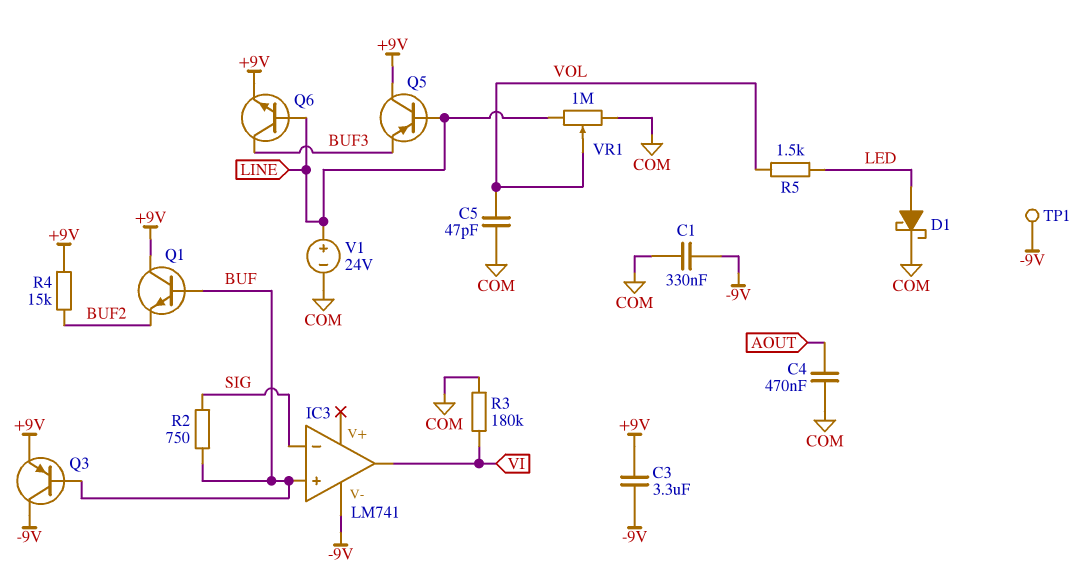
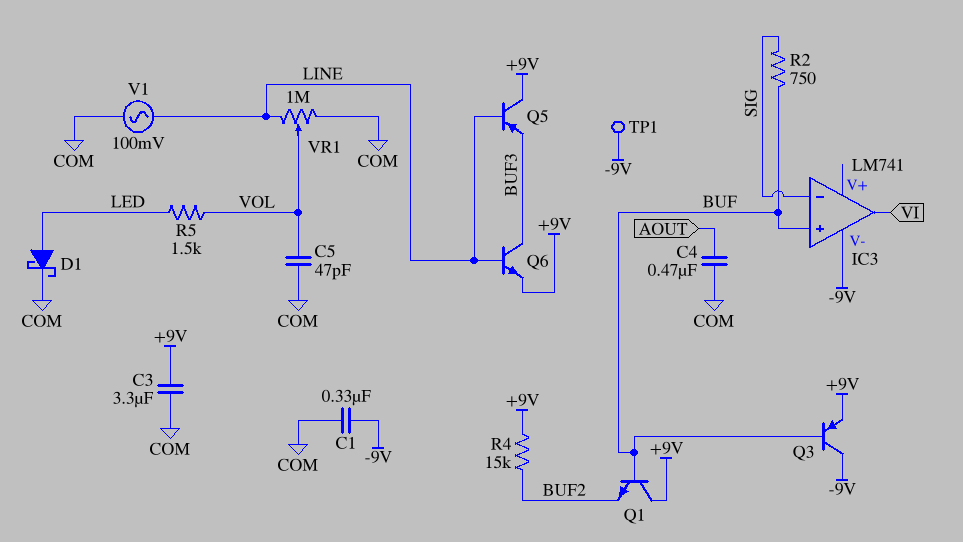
C3: 3.3uF (+9V, -9V) -> 3.3uF (+9V, COM)
R3: 180k (COM, VI) -> none
V1: 24V (plus LINE, minus COM) -> AC 100mV (COM, LINE)

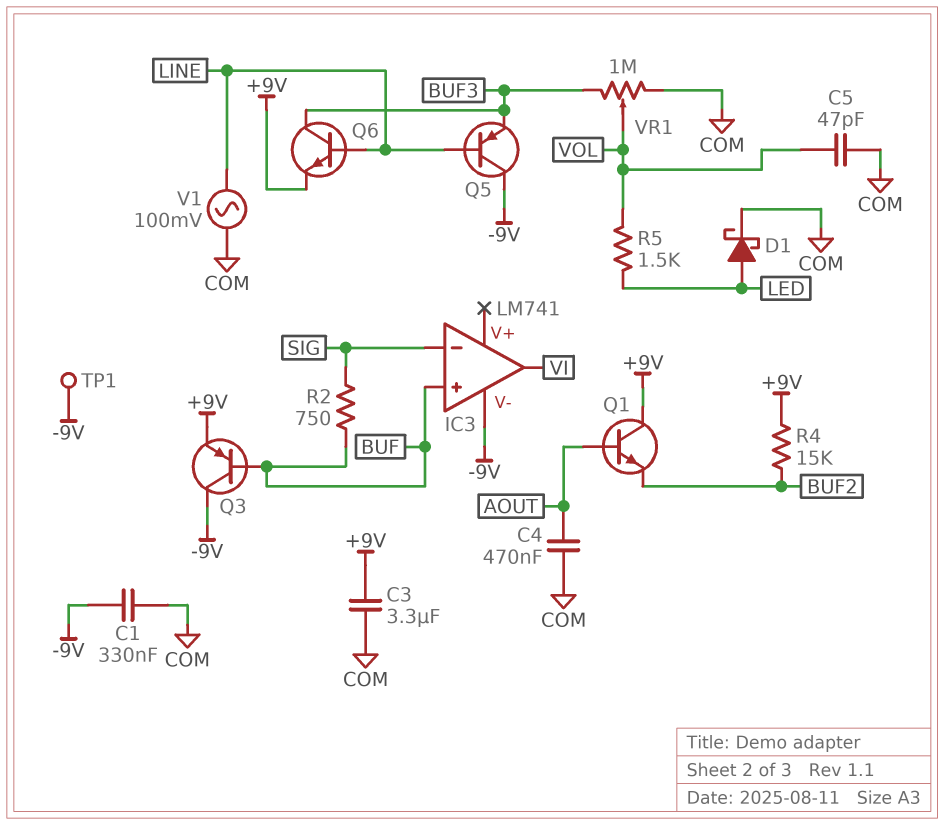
Q1: NPN (B BUF, C +9V, E BUF2) -> NPN (B AOUT, C +9V, E BUF2)
Q5: PNP (B LINE, C +9V, E BUF3) -> PNP (B LINE, C -9V, E BUF3)
VR1: 1M (COM, LINE, wiper VOL) -> 1M (BUF3, COM, wiper VOL)

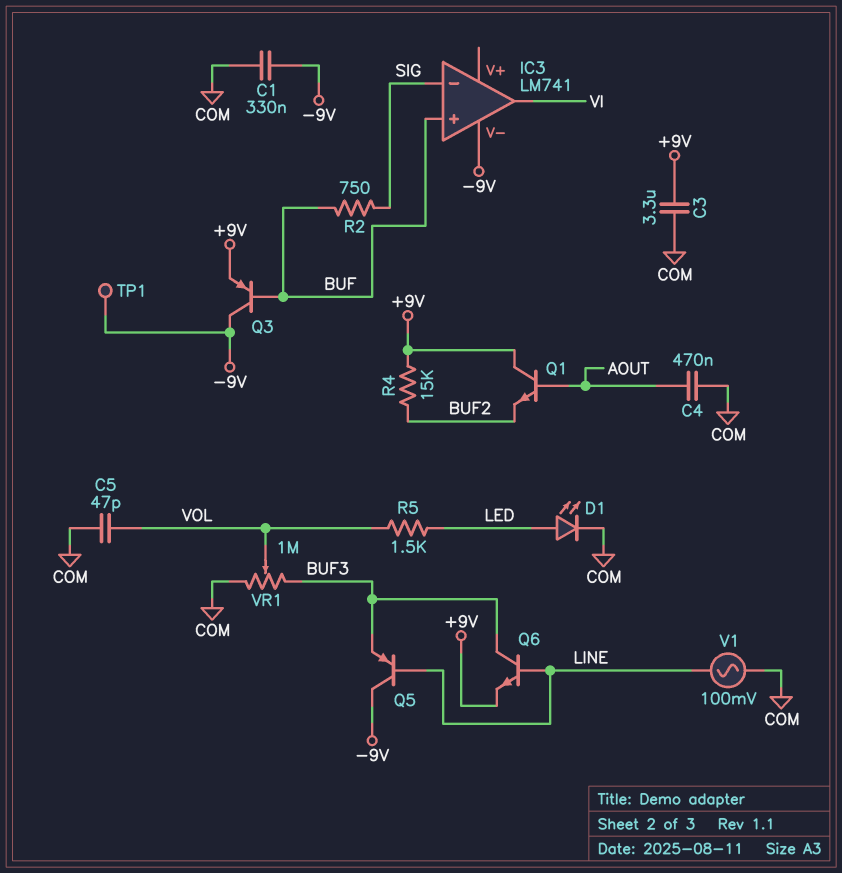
D1: schottky (A LED, K COM) -> LED (A LED, K COM)

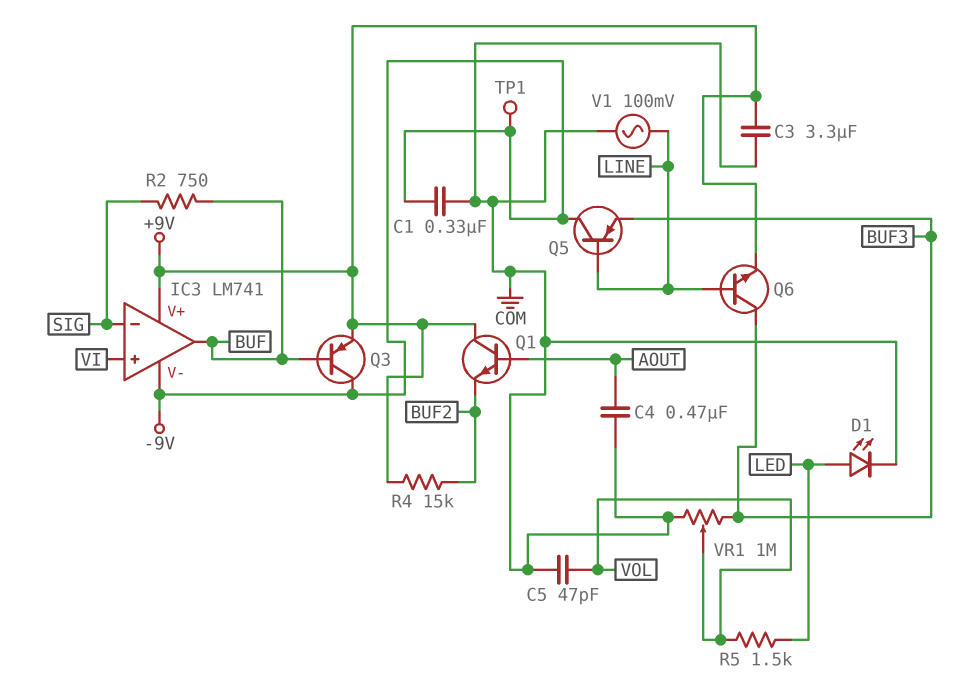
IC3 pin V+: none -> +9V
IC3 pin in+: BUF -> VI
IC3 pin out: VI -> BUF

